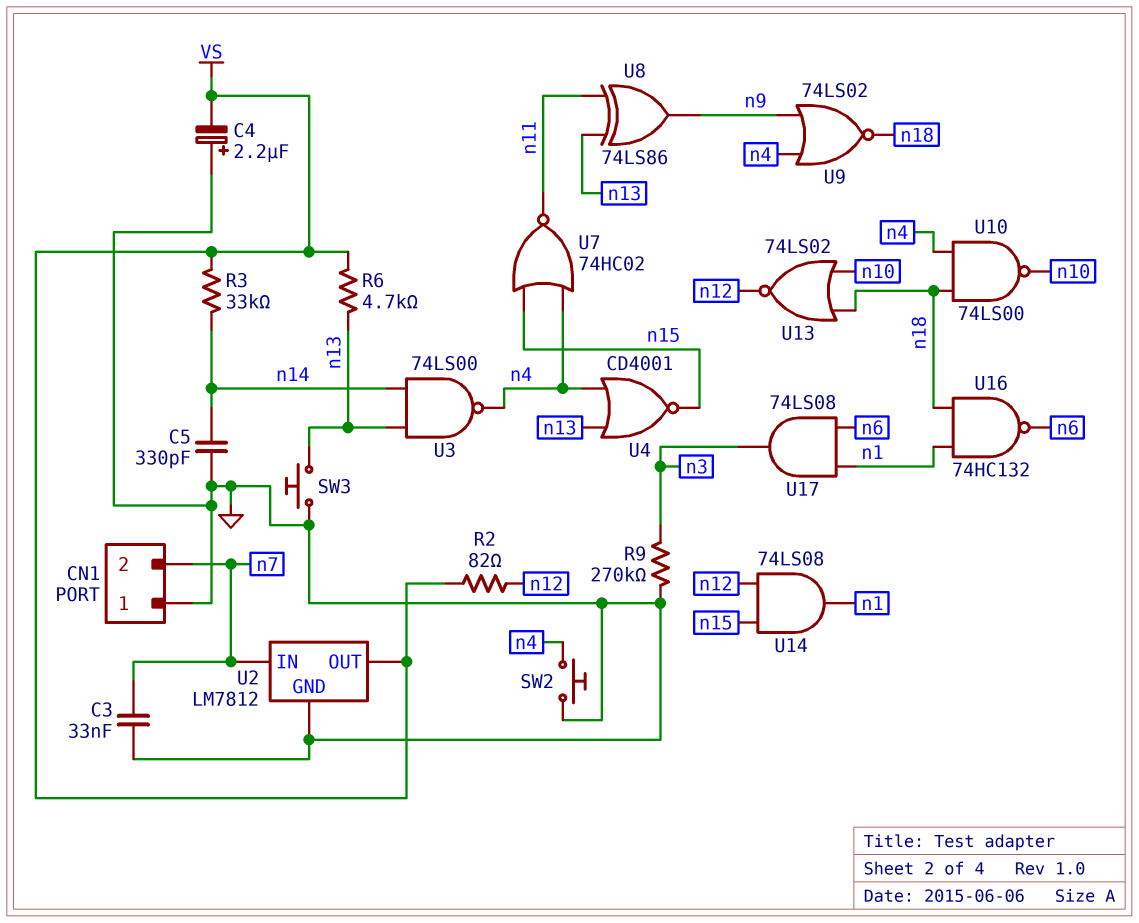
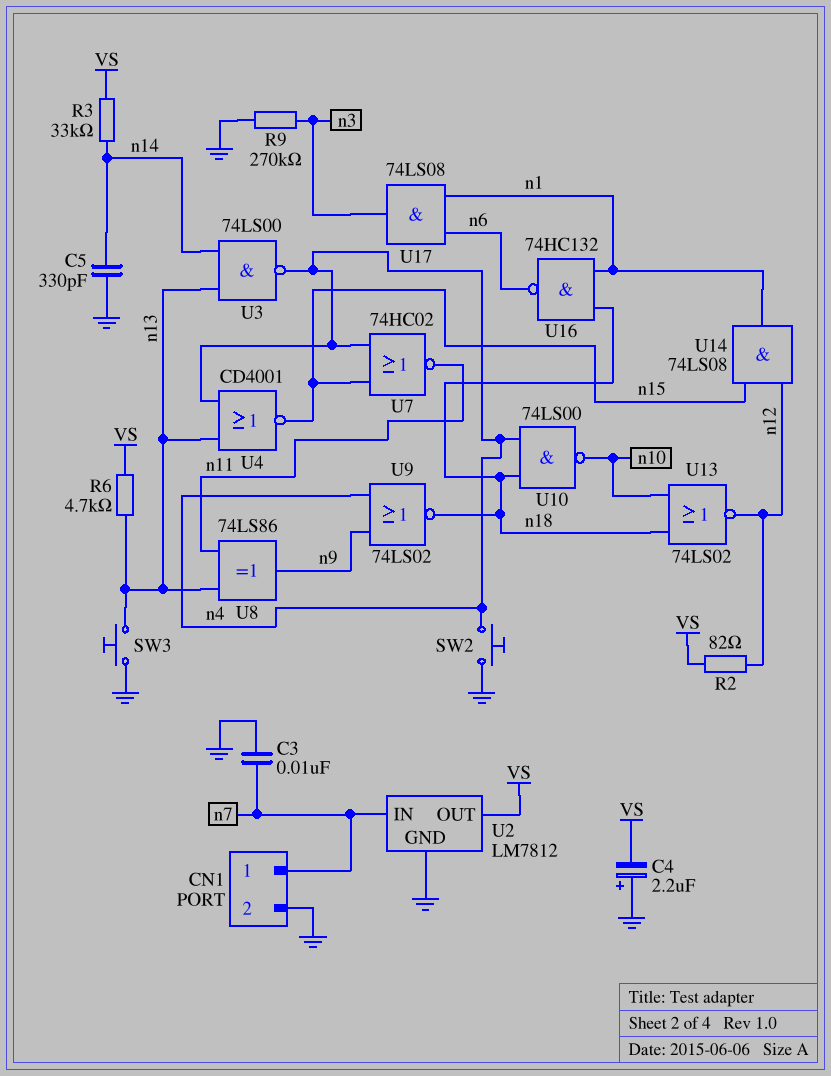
C3: 33nF (GND, n7) -> 10nF (GND, n7)
CN1 pin 1: GND -> n7
CN1 pin 2: n7 -> GND

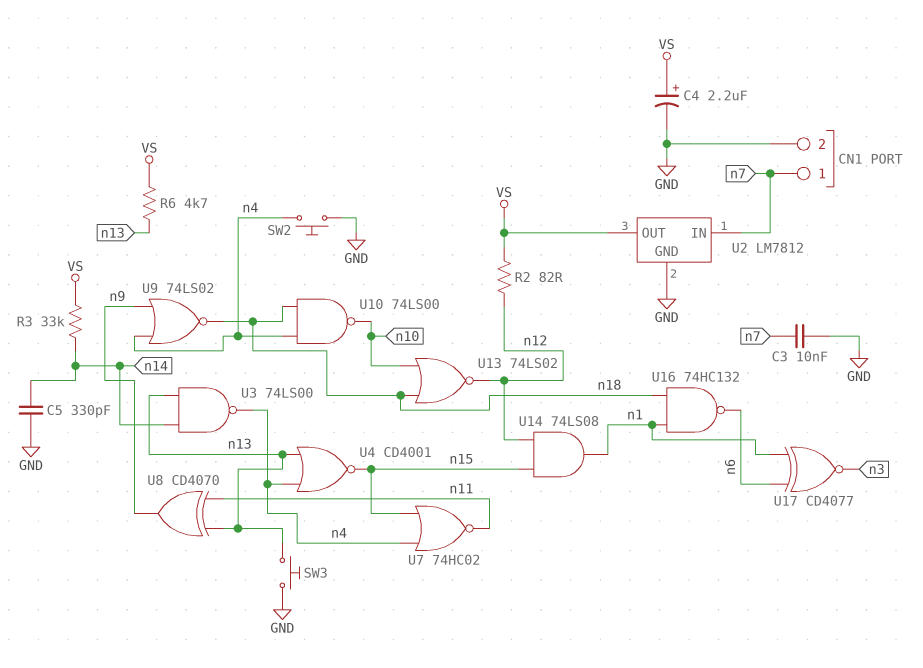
C4: 2.2uF (plus GND, minus VS) -> 2.2uF (plus VS, minus GND)
R9: 270k (GND, n3) -> none
U8: XOR 74LS86 (in n11, in n13, out n9) -> XOR CD4070 (in n11, in n13, out n9)
U17: AND 74LS08 (in n1, in n6, out n3) -> XNOR CD4077 (in n1, in n6, out n3)

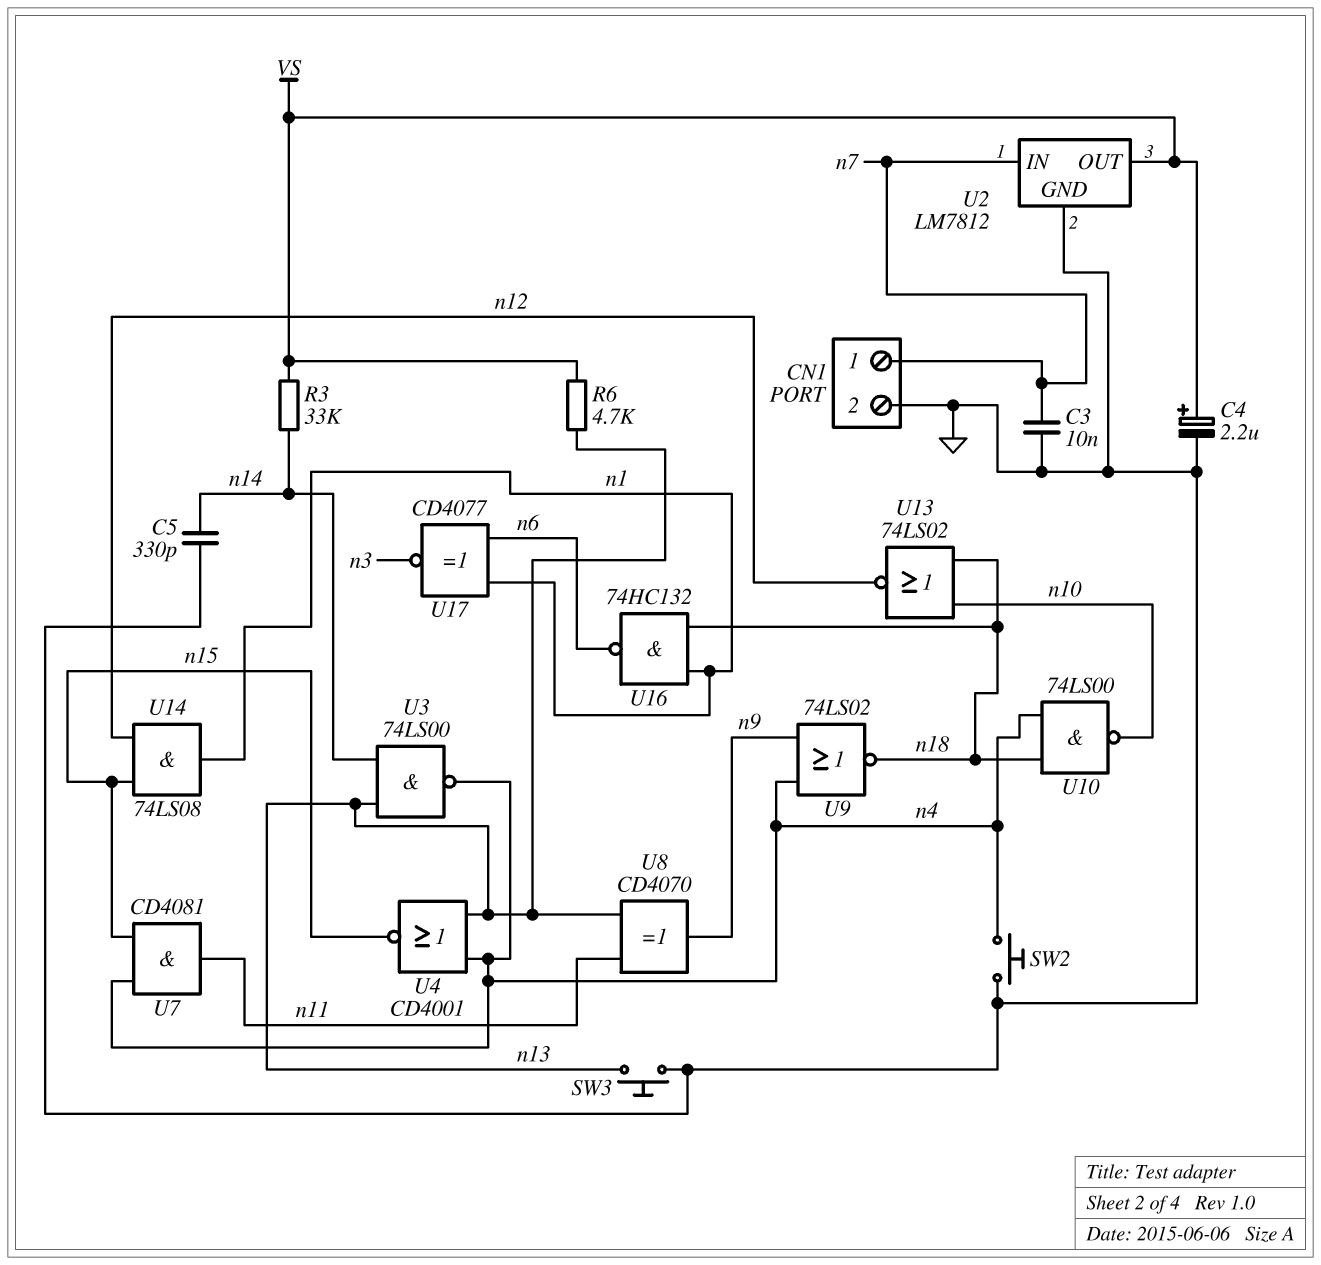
R2: 82 (VS, n12) -> none
U7: NOR 74HC02 (in n4, in n15, out n11) -> AND CD4081 (in n4, in n15, out n11)

